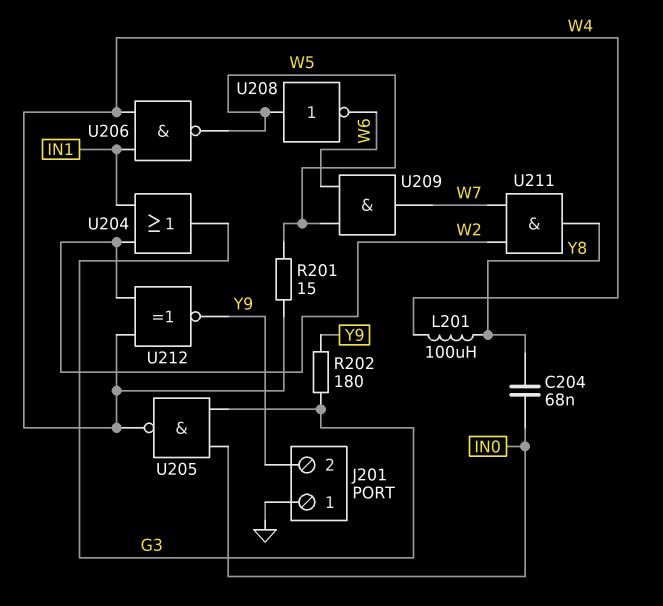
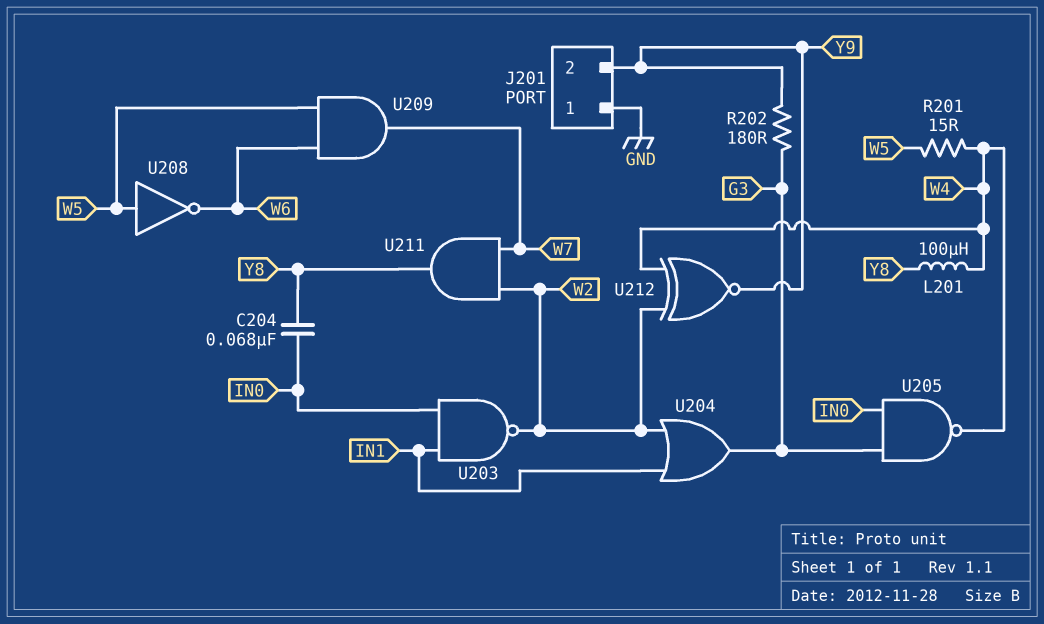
U203: none -> NAND (in IN0, in IN1, out W2)
U206: NAND (in IN1, in W4, out W5) -> none

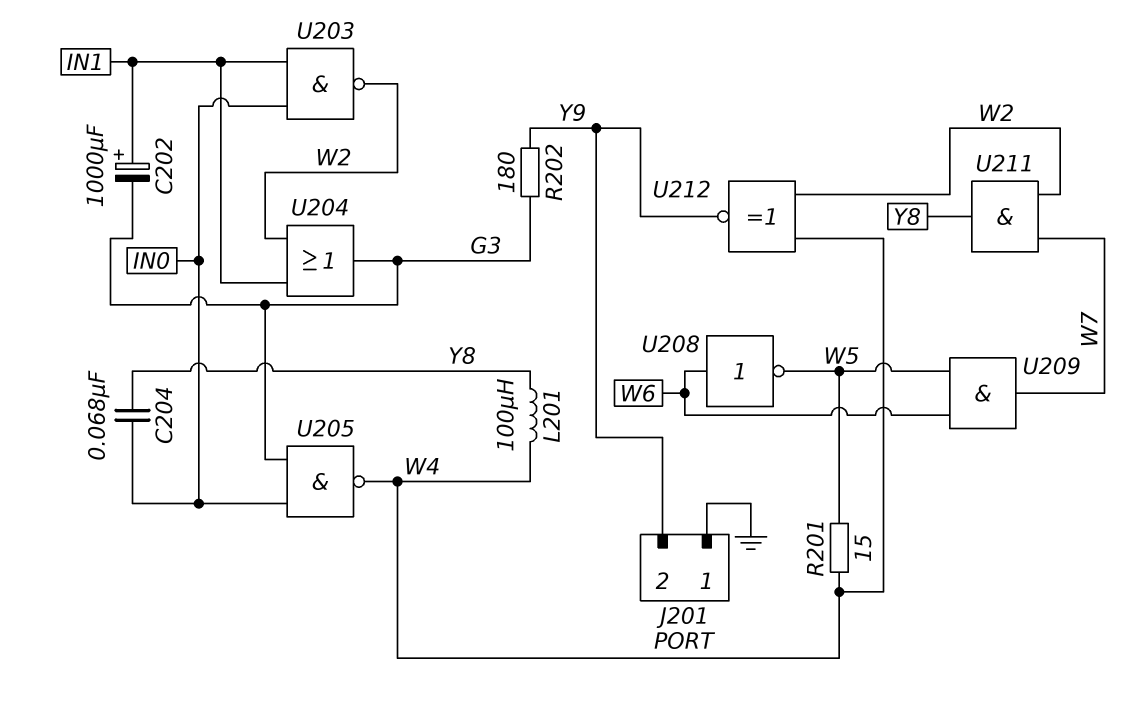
C202: none -> 1000uF (plus IN1, minus G3)
U208: NOT (in W5, out W6) -> NOT (in W6, out W5)

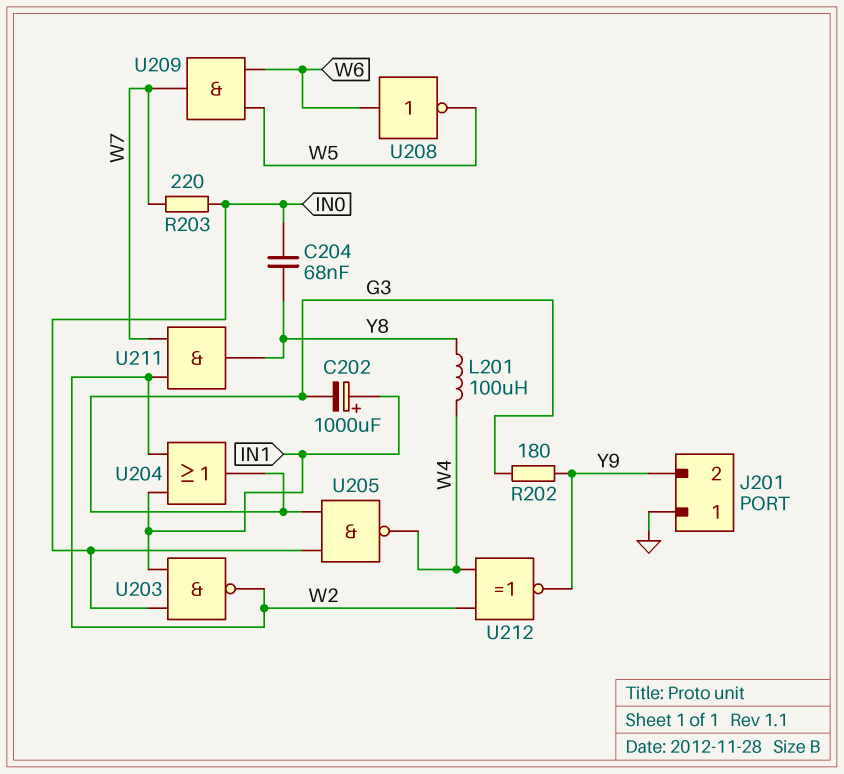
R201: 15 (W4, W5) -> none
R203: none -> 220 (IN0, W7)

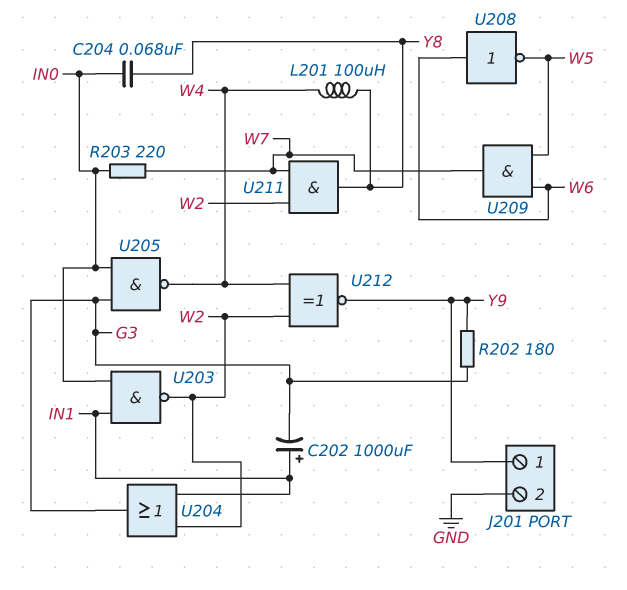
J201 pin 1: GND -> Y9
J201 pin 2: Y9 -> GND

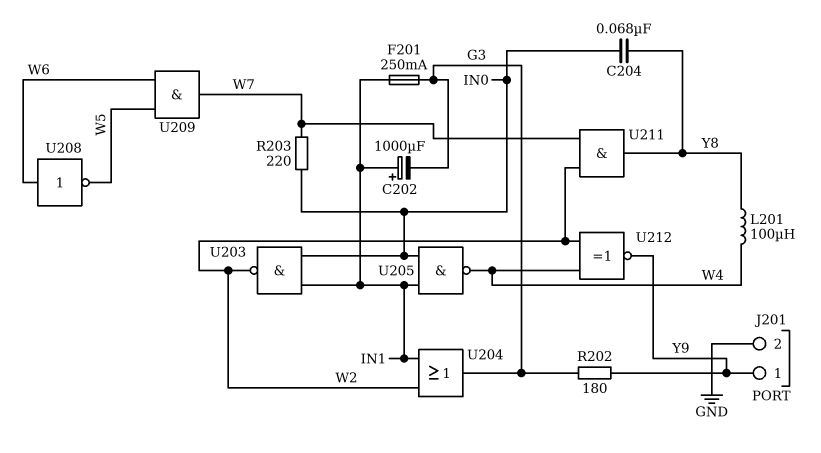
F201: none -> 250mA (G3, IN1)
U205: NAND (in G3, in IN0, out W4) -> NAND (in IN0, in IN1, out W4)

